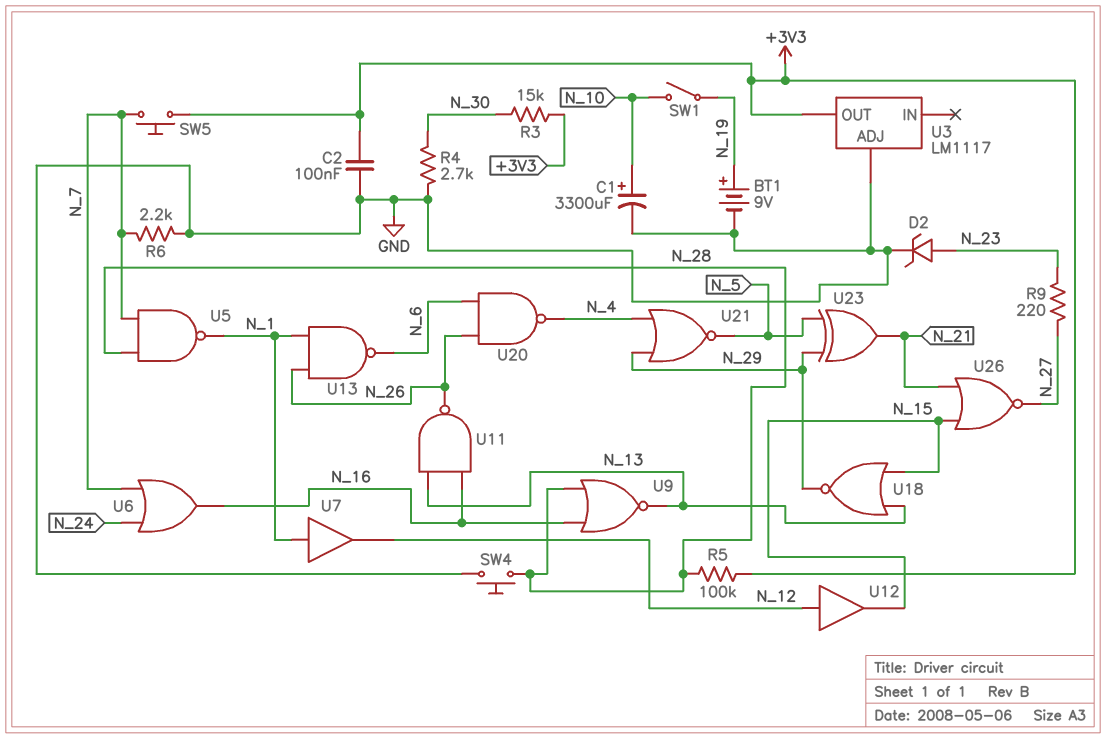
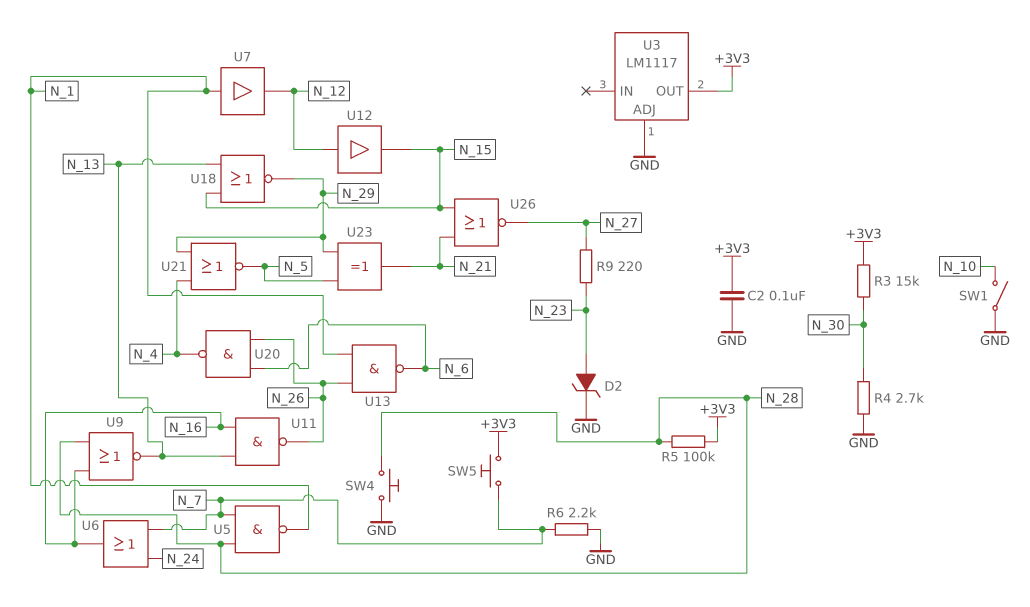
BT1: 9V (plus N_19, minus GND) -> none
C1: 3300uF (plus N_10, minus GND) -> none
SW1: switch (N_10, N_19) -> switch (GND, N_10)

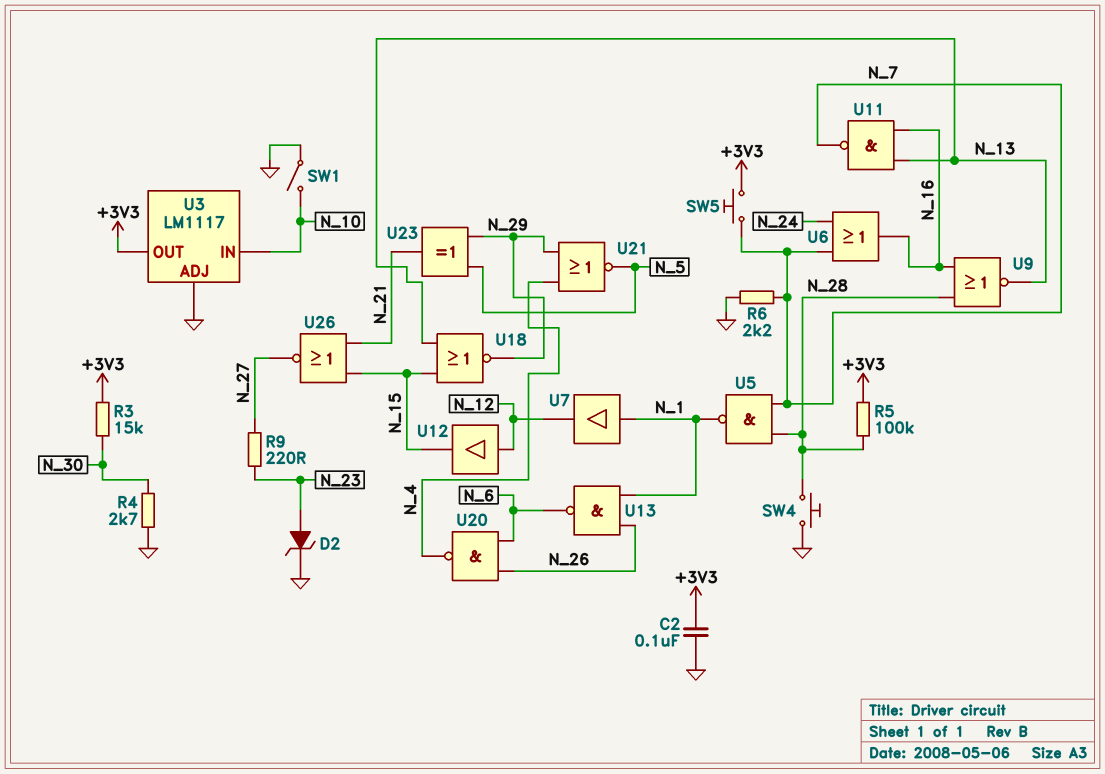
U3 pin IN: none -> N_10
U11: NAND (in N_13, in N_16, out N_26) -> NAND (in N_13, in N_16, out N_7)

